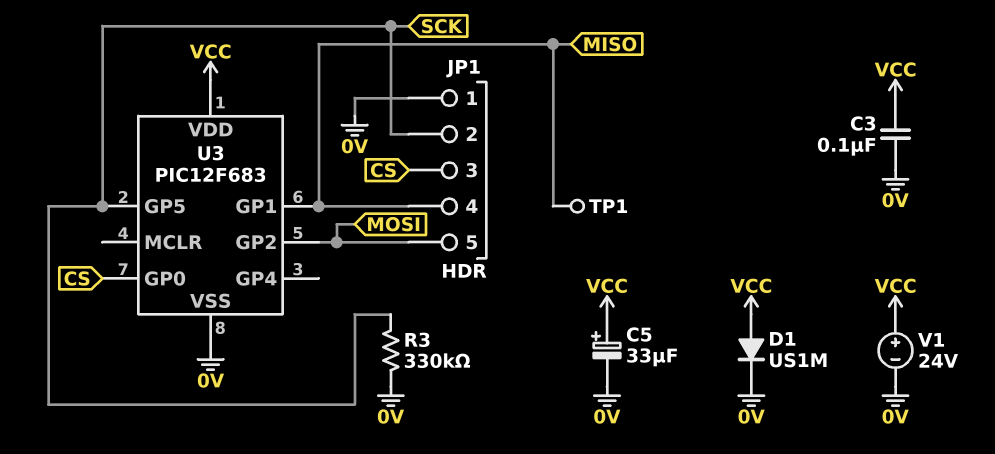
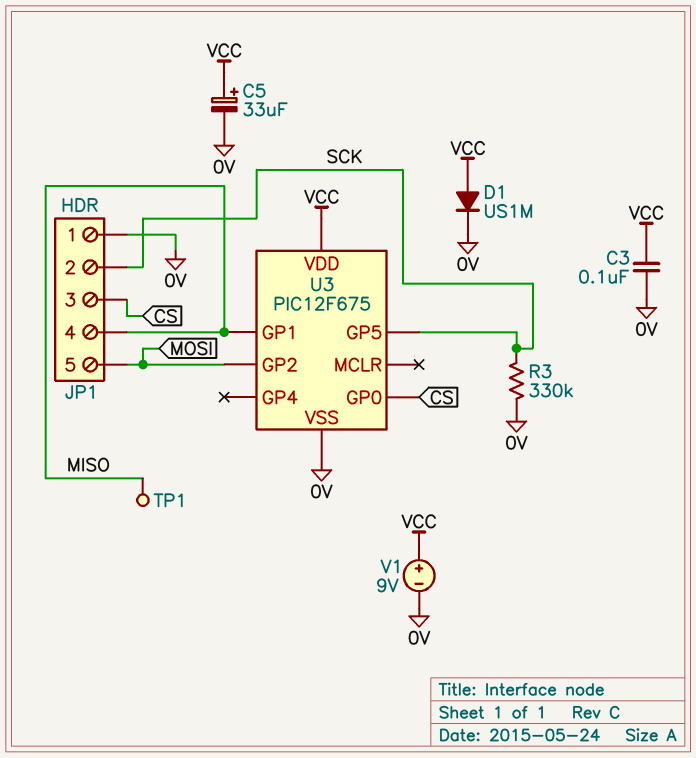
U3: PIC12F683 -> PIC12F675
V1: 24V (plus VCC, minus 0V) -> 9V (plus VCC, minus 0V)

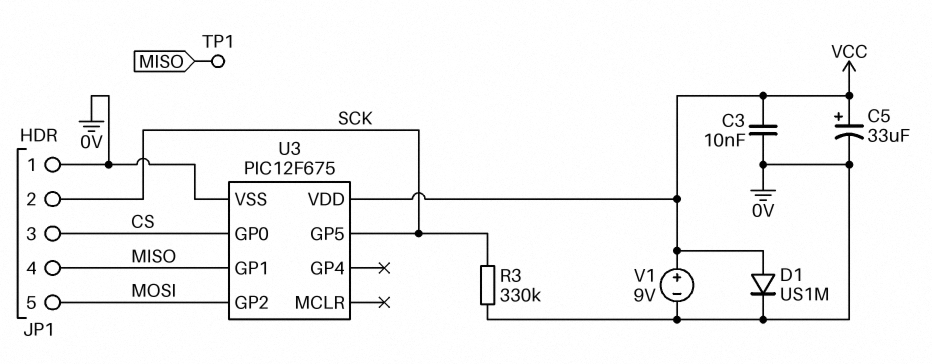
C3: 100nF (0V, VCC) -> 10nF (0V, VCC)

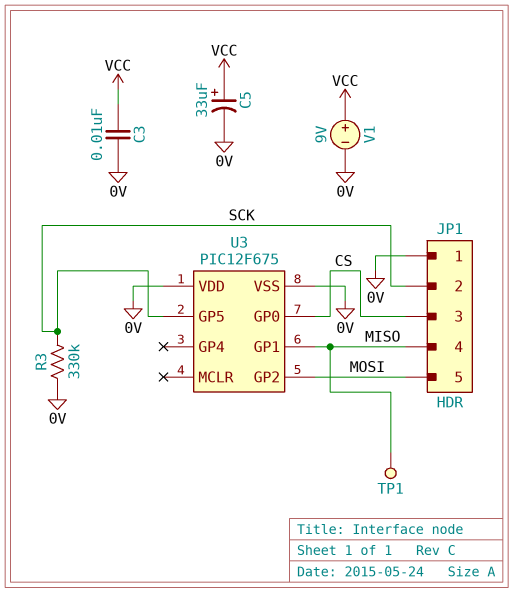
D1: diode US1M (A VCC, K 0V) -> none
U3 pin VDD: VCC -> 0V

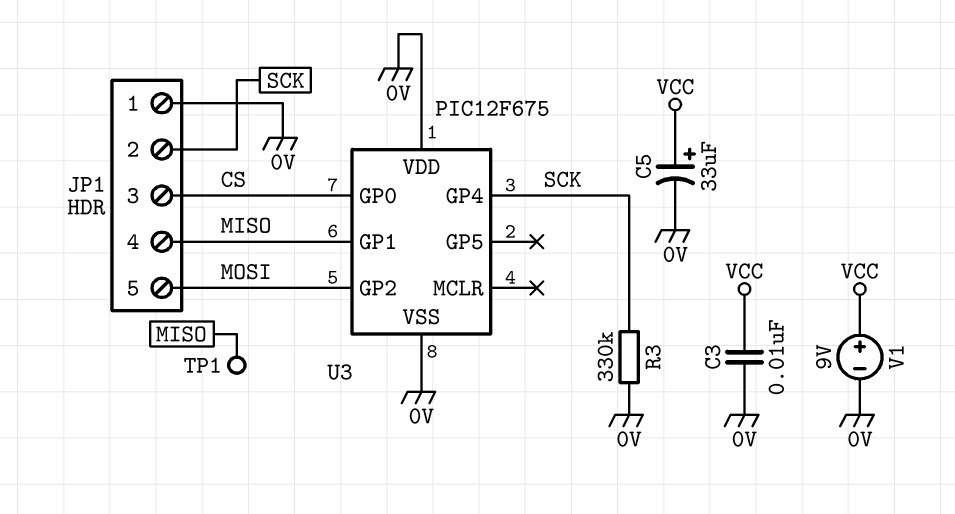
U3 pin GP4: none -> SCK
U3 pin GP5: SCK -> none

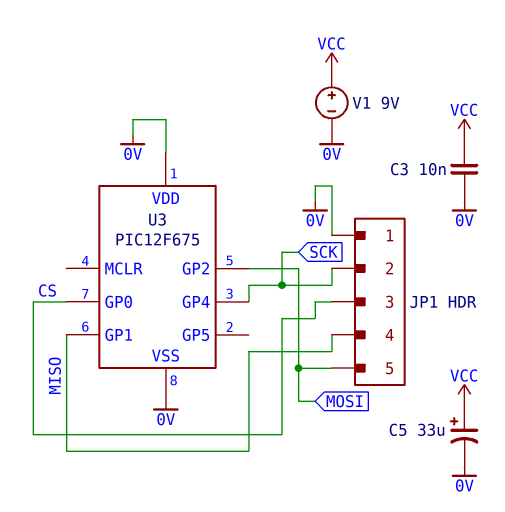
R3: 330k (0V, SCK) -> none
TP1: test point (MISO) -> none

